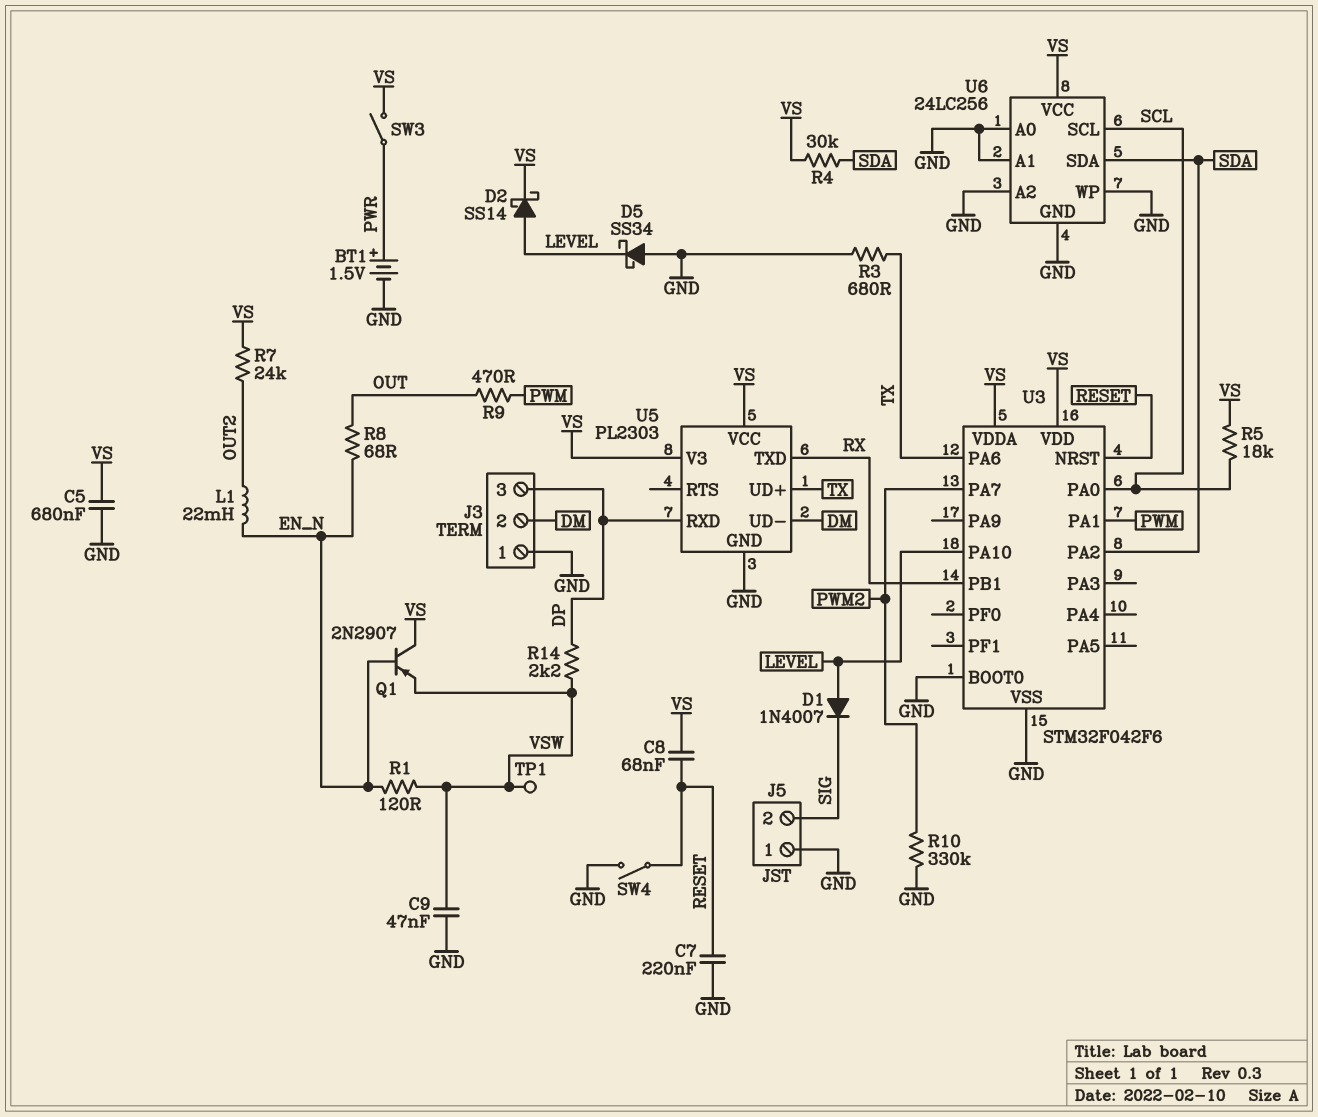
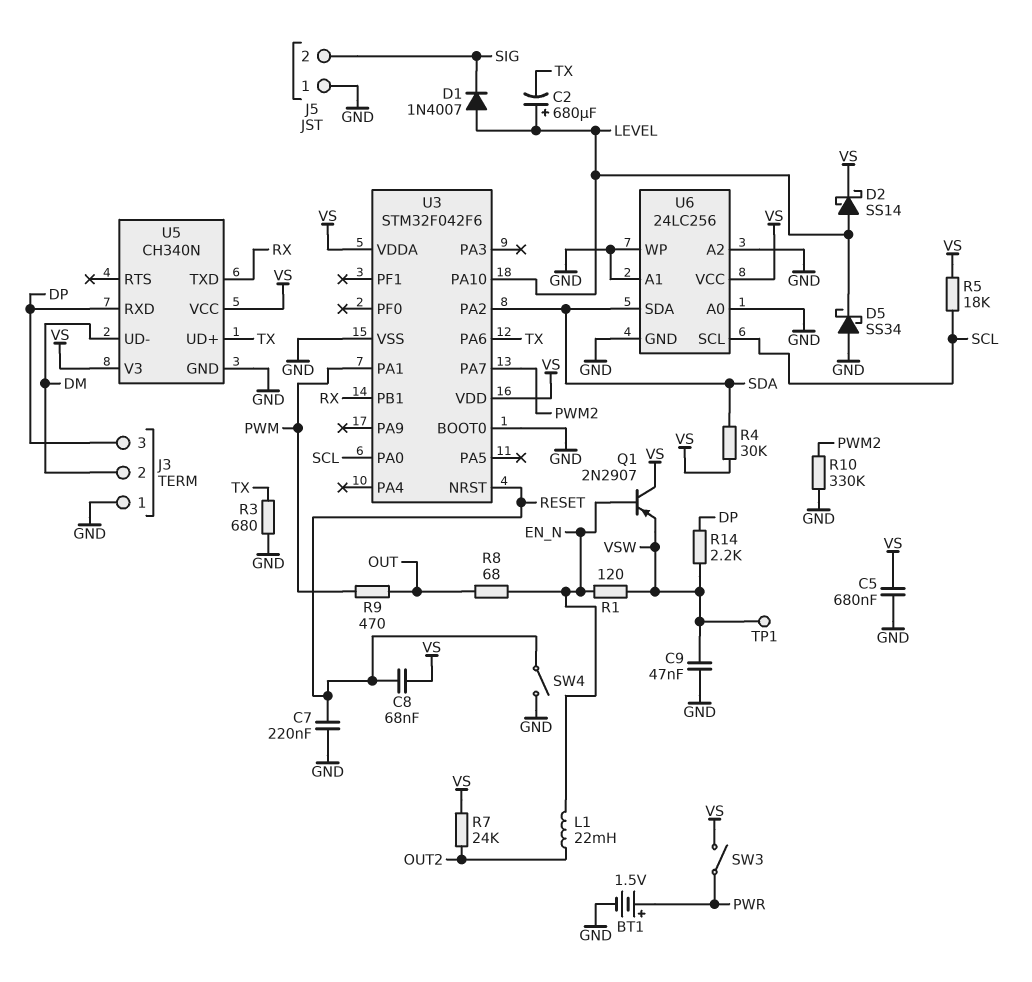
C2: none -> 680uF (plus LEVEL, minus TX)
U5: PL2303 -> CH340N

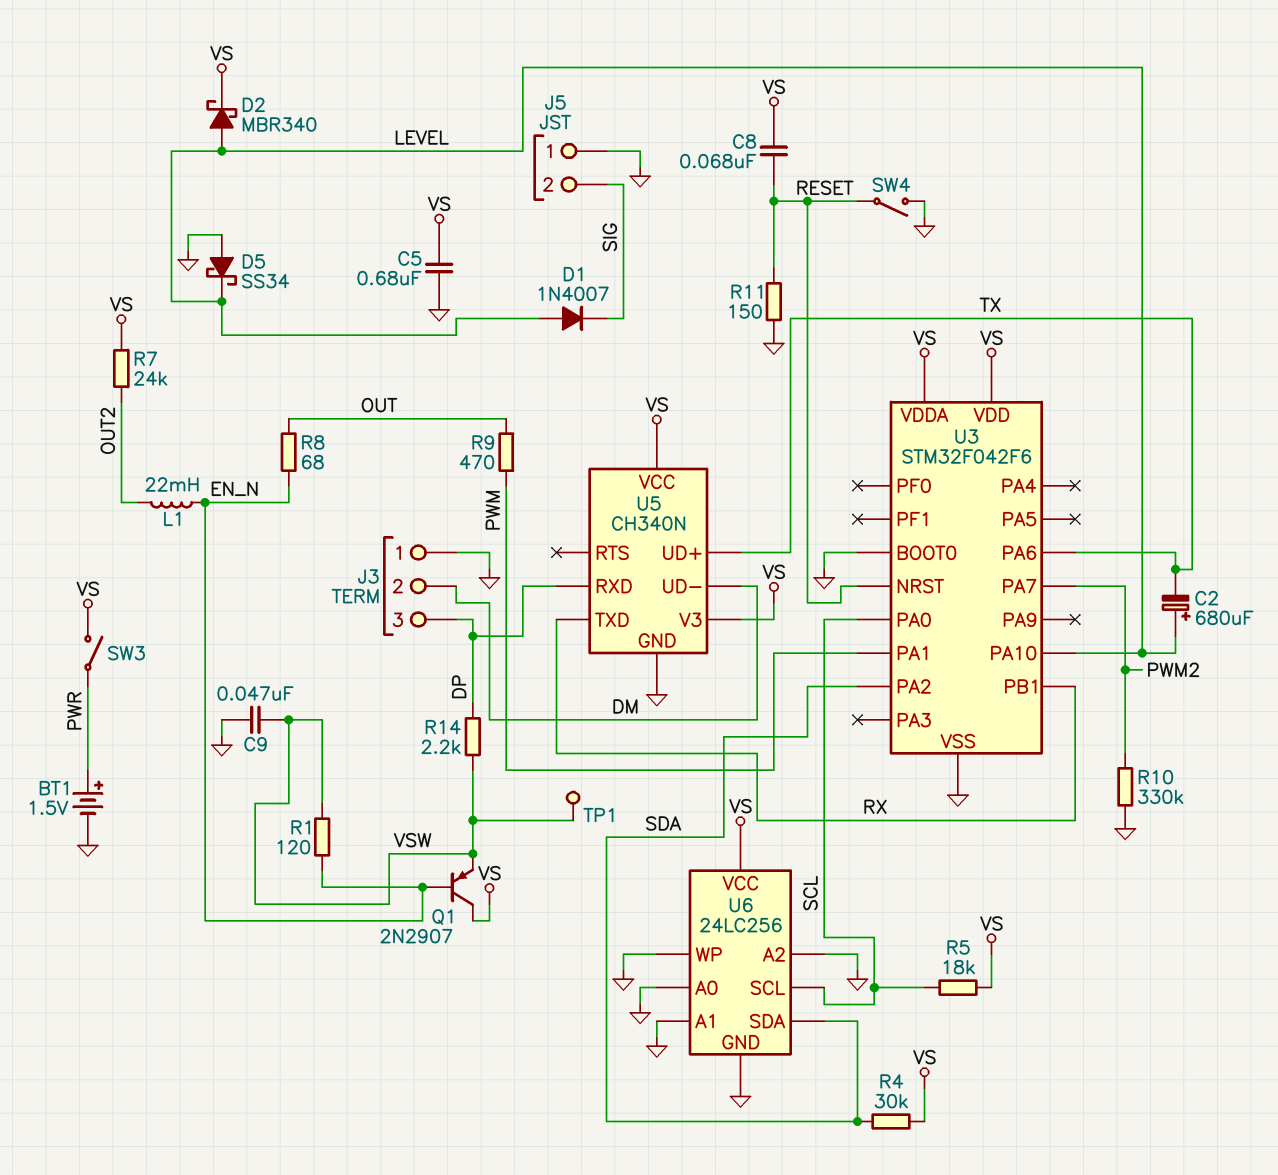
C7: 220nF (GND, RESET) -> none
D2: schottky SS14 (A LEVEL, K VS) -> schottky MBR340 (A LEVEL, K VS)
R3: 680 (GND, TX) -> none
R11: none -> 150 (GND, RESET)

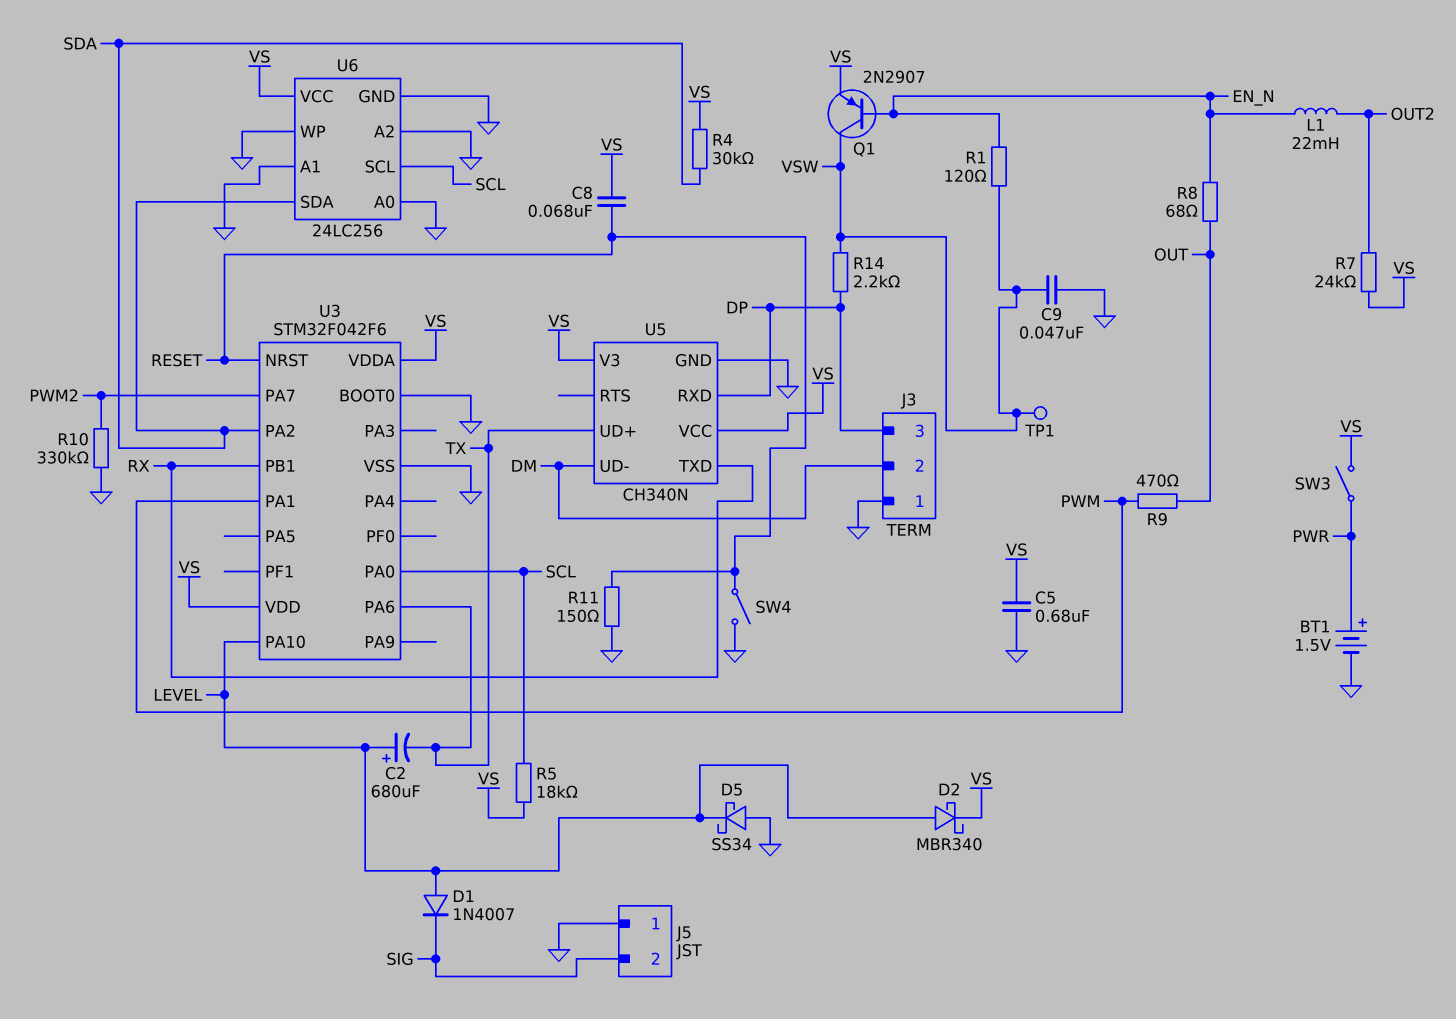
Q1: PNP 2N2907 (B EN_N, C VS, E VSW) -> PNP 2N2907 (B EN_N, C VSW, E VS)

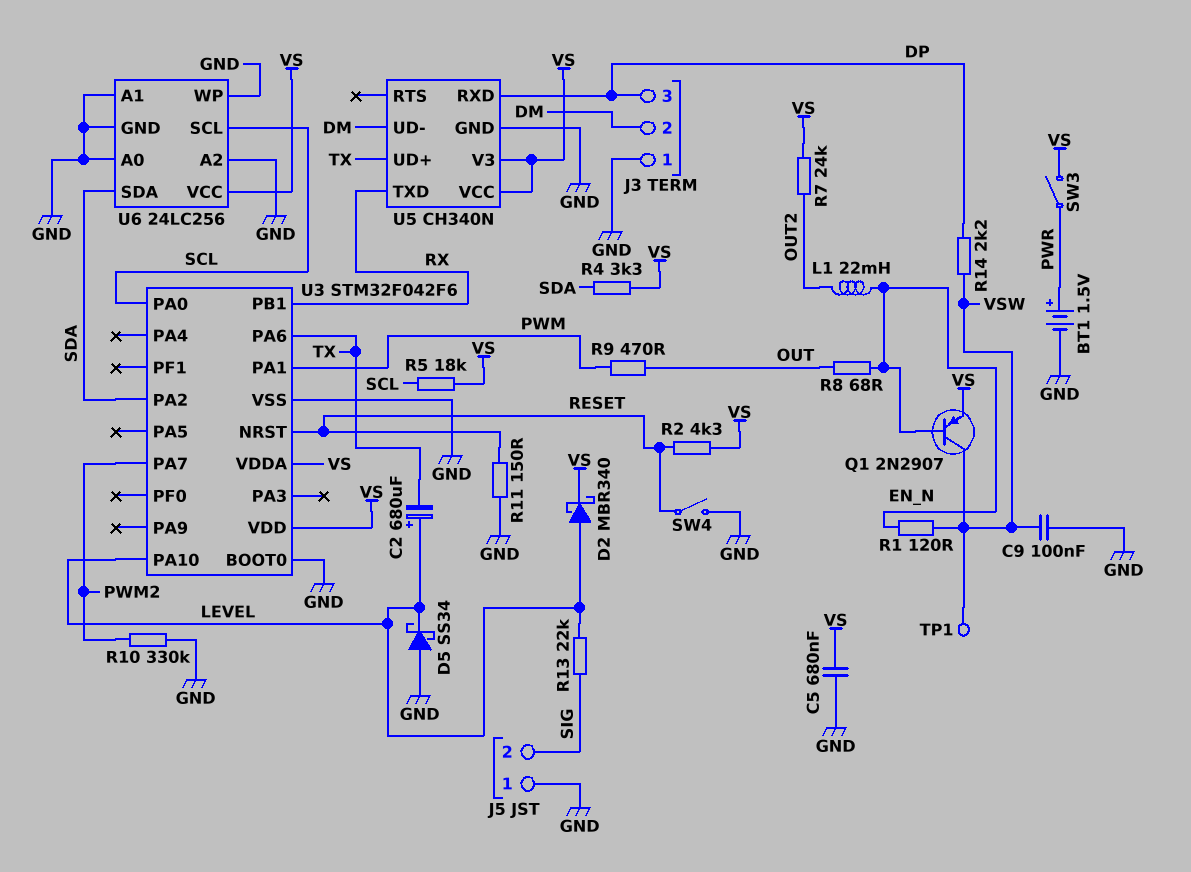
C8: 68nF (RESET, VS) -> none
C9: 47nF (GND, VSW) -> 100nF (GND, VSW)
D1: diode 1N4007 (A LEVEL, K SIG) -> none
R2: none -> 4.3k (RESET, VS)
R4: 30k (SDA, VS) -> 3.3k (SDA, VS)
R13: none -> 22k (LEVEL, SIG)

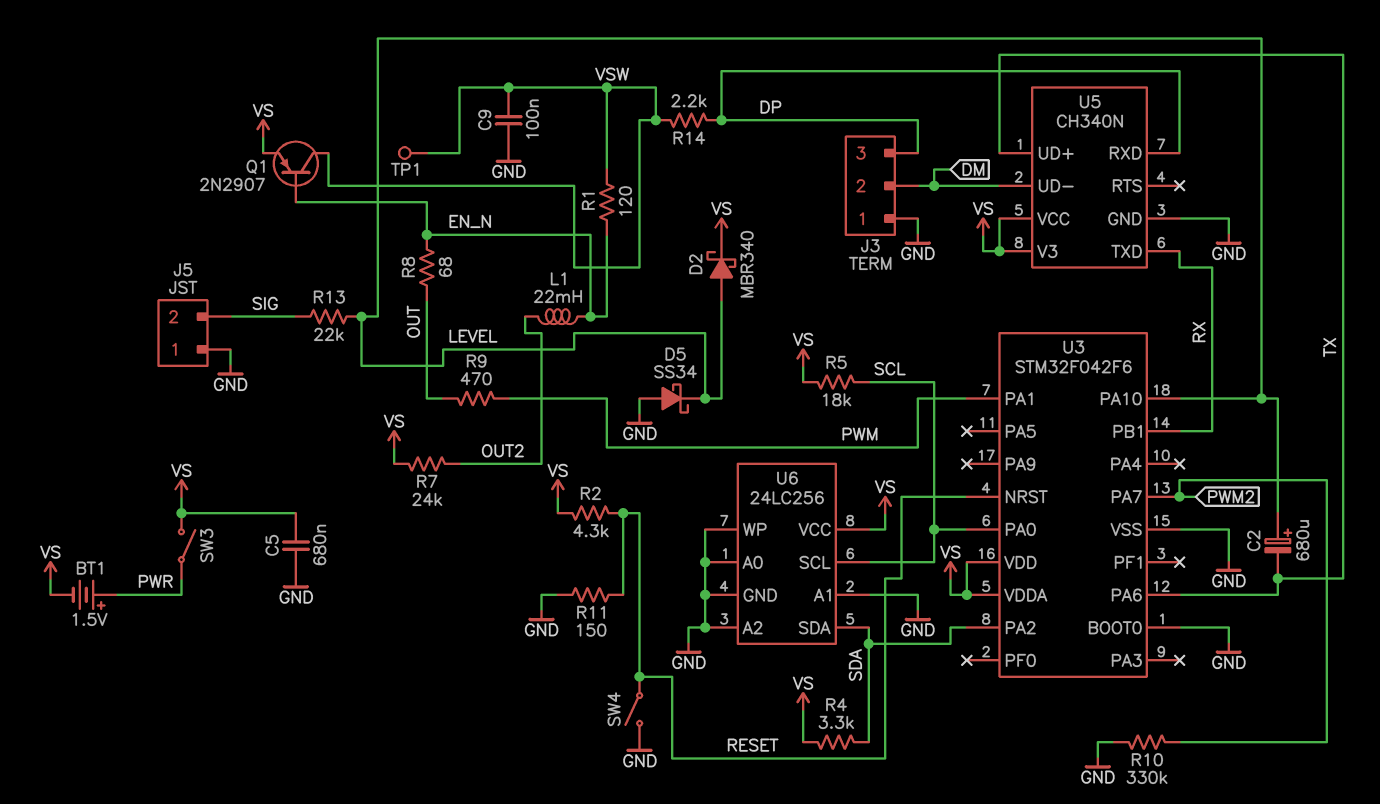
BT1: 1.5V (plus PWR, minus GND) -> 1.5V (plus PWR, minus VS)

